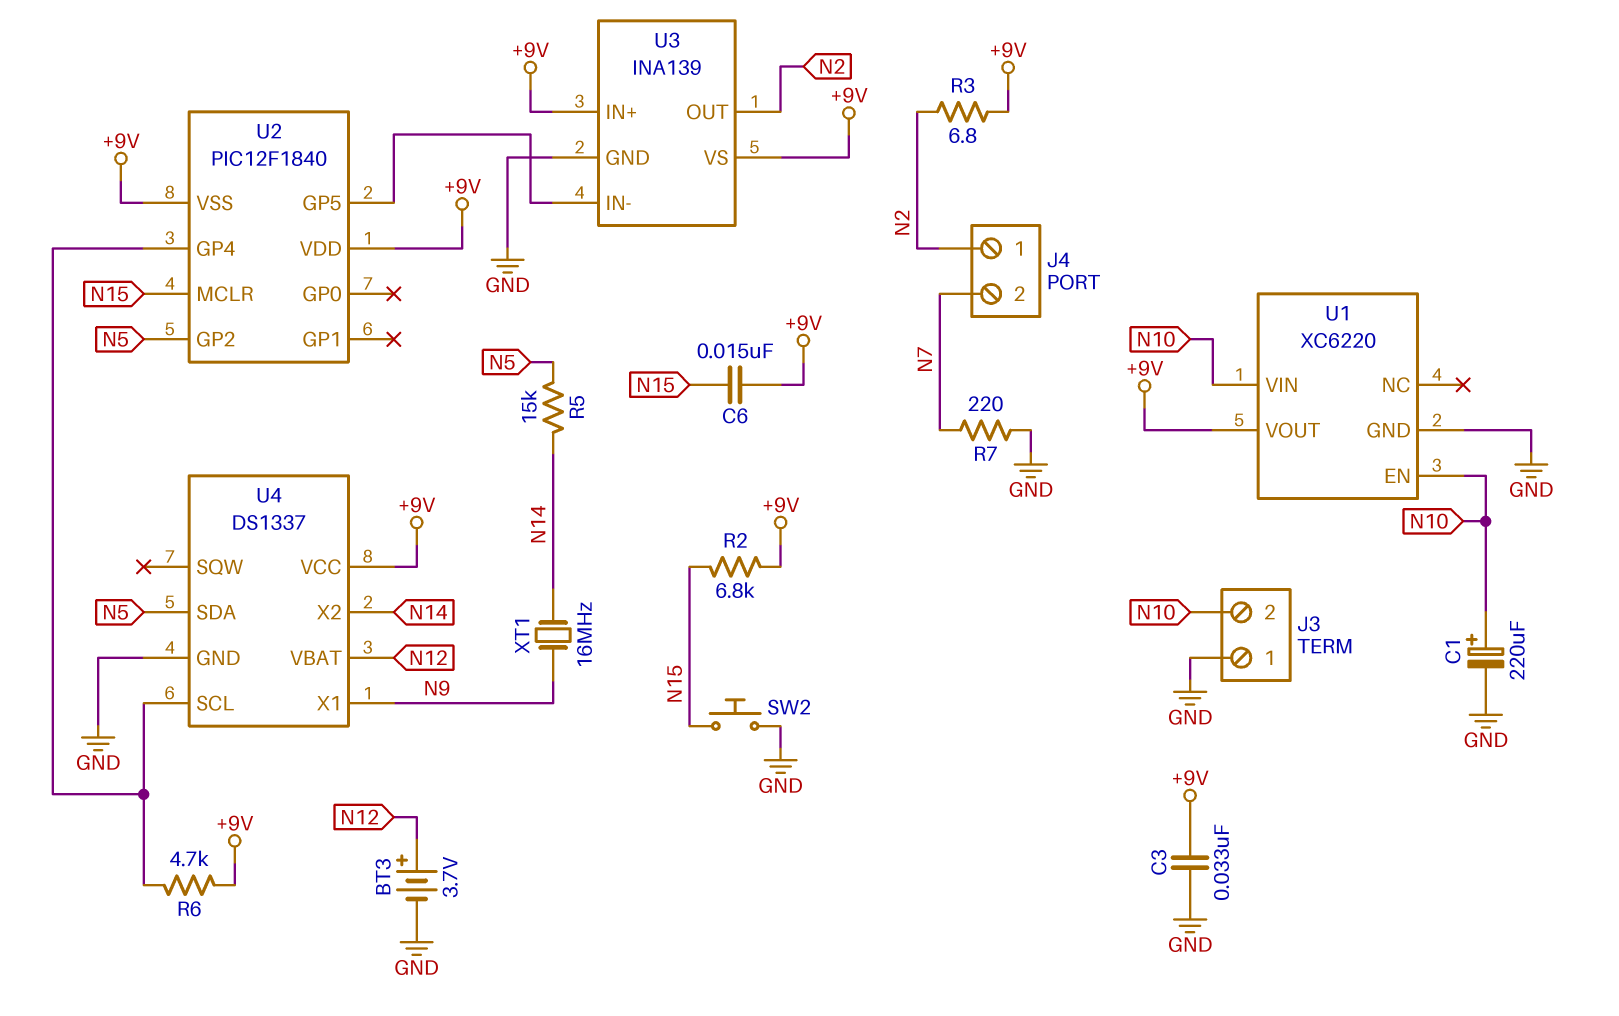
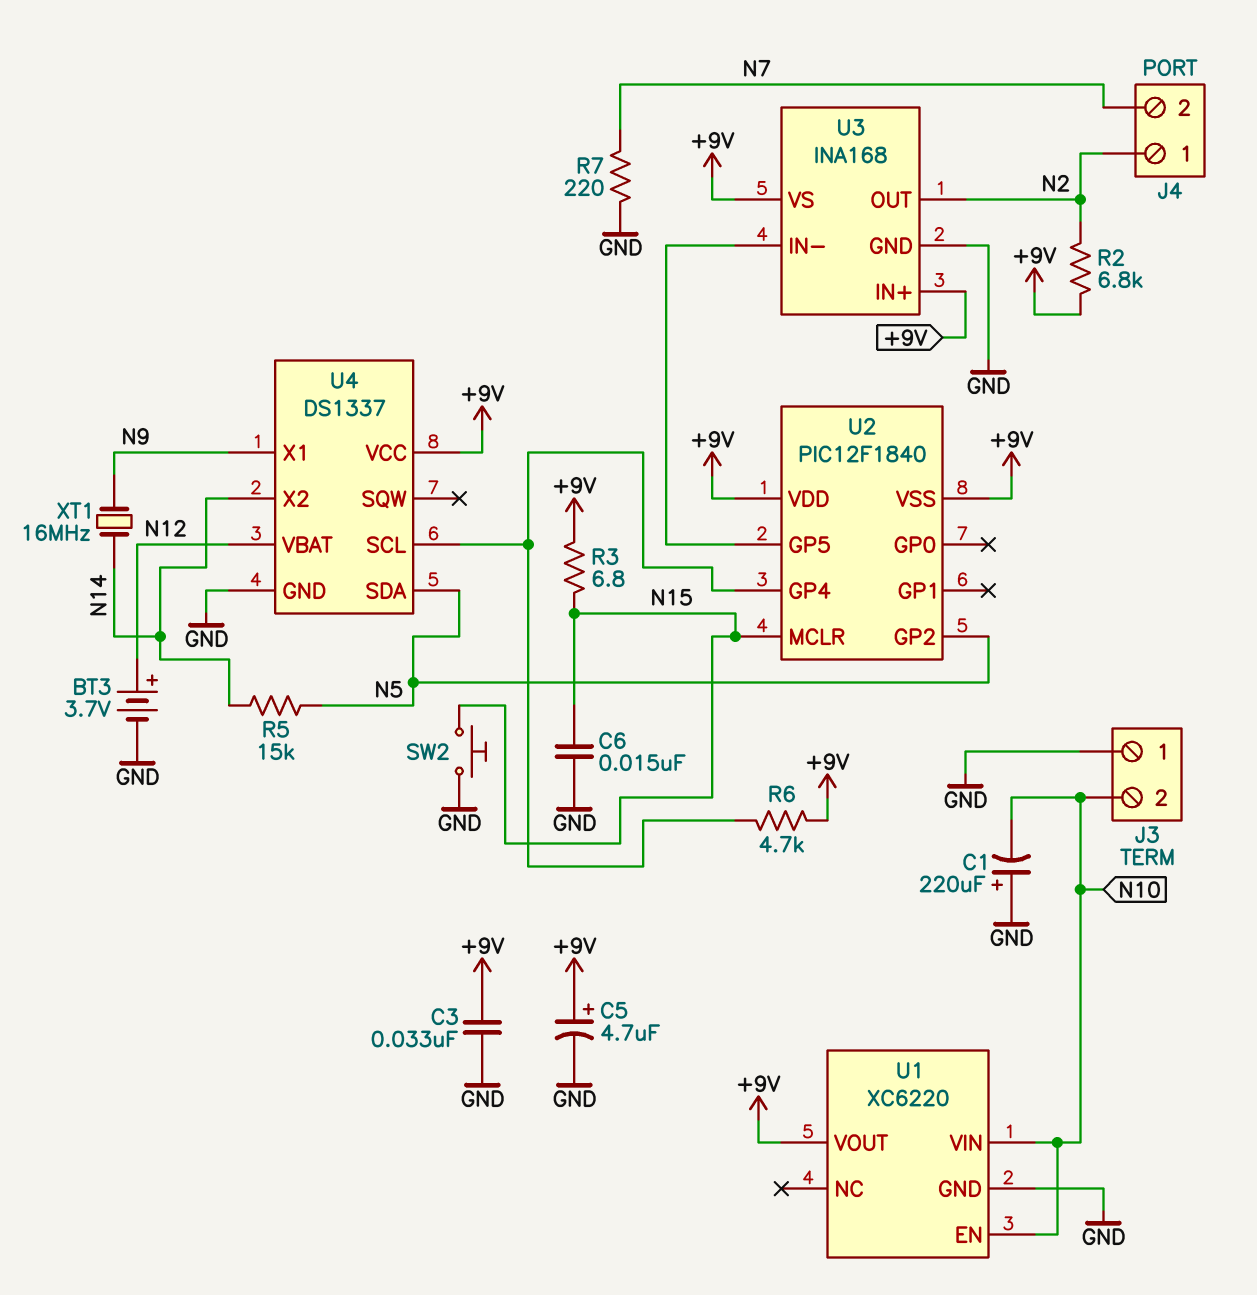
C1: 220uF (plus N10, minus GND) -> 220uF (plus GND, minus N10)
C5: none -> 4.7uF (plus +9V, minus GND)
C6: 15nF (+9V, N15) -> 15nF (GND, N15)
R2: 6.8k (+9V, N15) -> 6.8k (+9V, N2)
R3: 6.8 (+9V, N2) -> 6.8 (+9V, N15)
U3: INA139 -> INA168

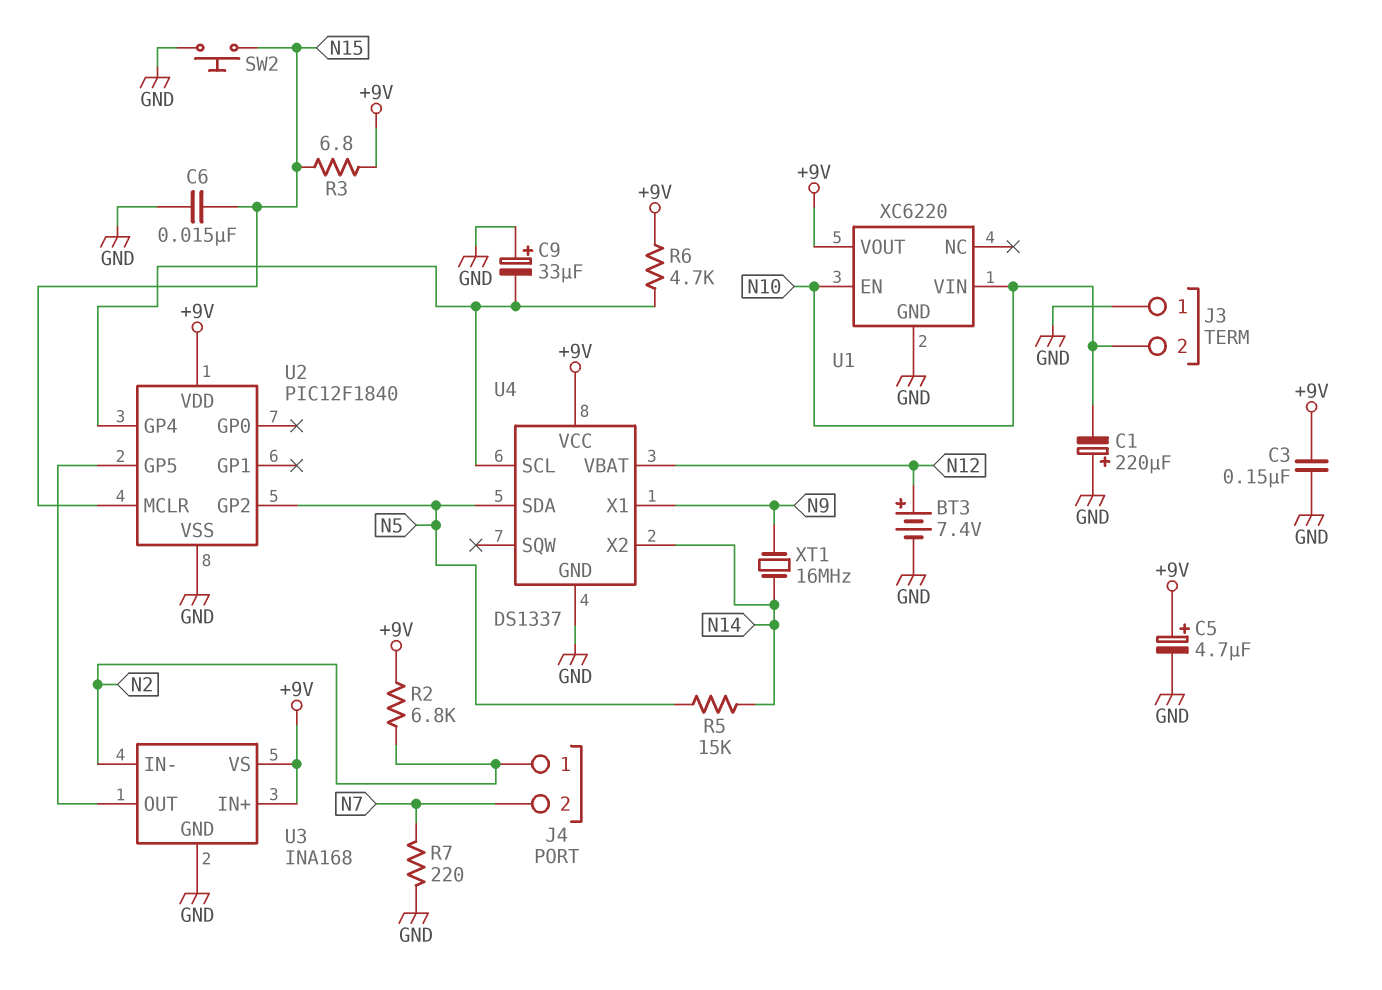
BT3: 3.7V (plus N12, minus GND) -> 7.4V (plus N12, minus GND)
C3: 33nF (+9V, GND) -> 150nF (+9V, GND)
C9: none -> 33uF (plus GND, minus U2/GP4)
U2 pin VSS: +9V -> GND
U3 pin IN-: U2/GP5 -> N2
U3 pin OUT: N2 -> U2/GP5

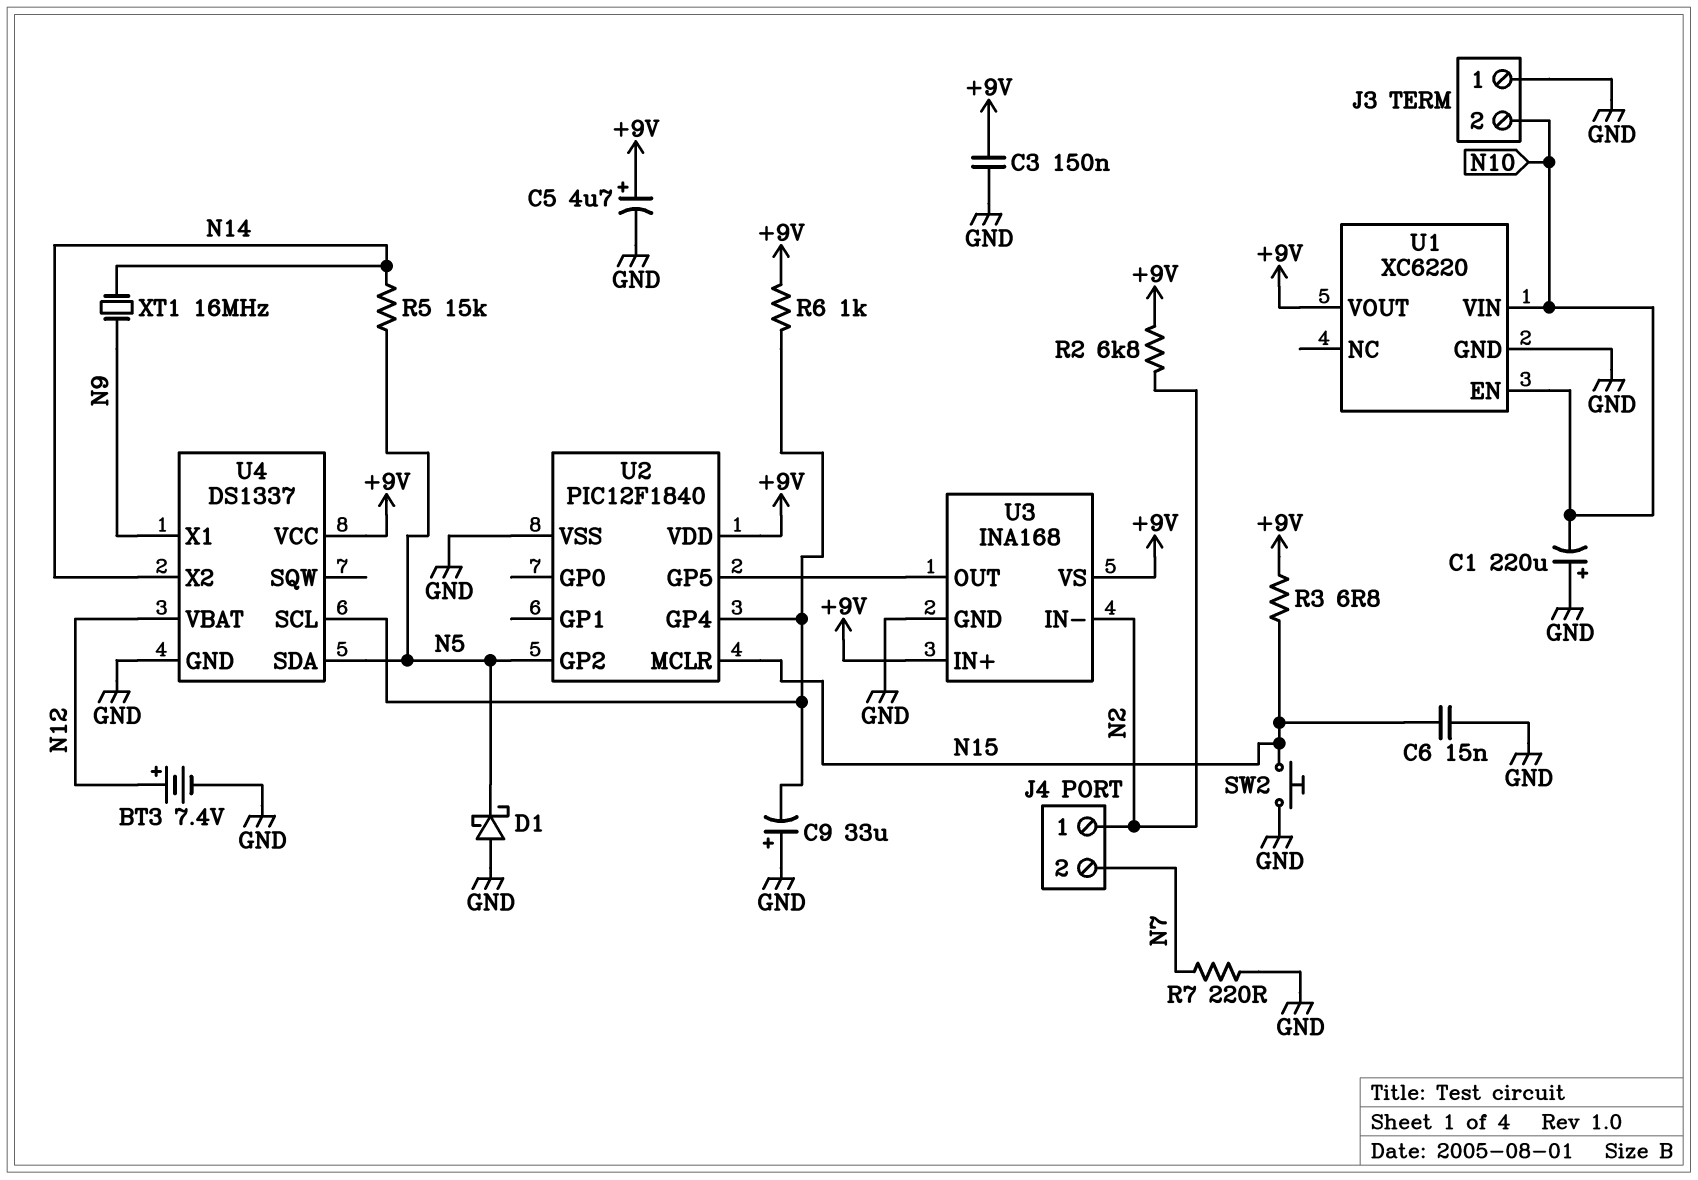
D1: none -> schottky (A GND, K N5)
R6: 4.7k (+9V, U2/GP4) -> 1k (+9V, U2/GP4)

